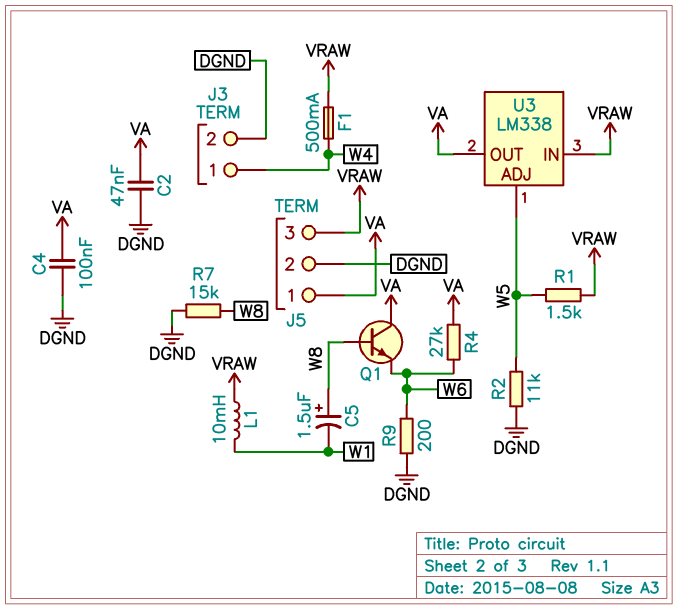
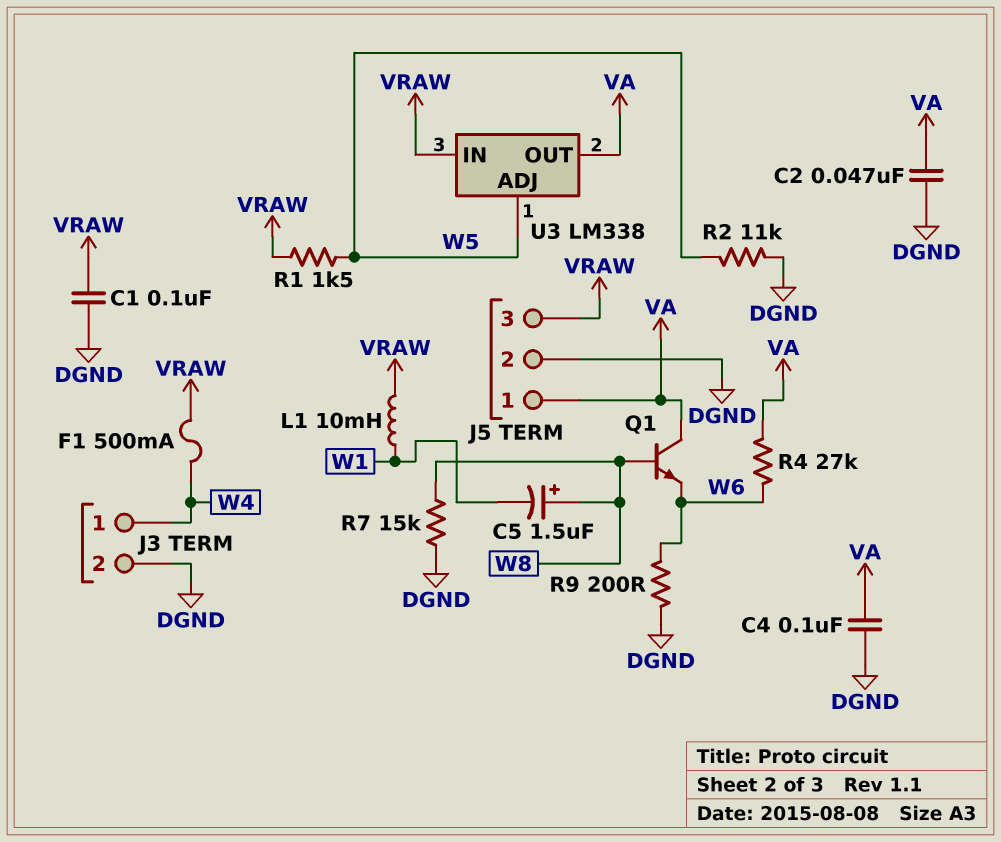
C1: none -> 100nF (DGND, VRAW)

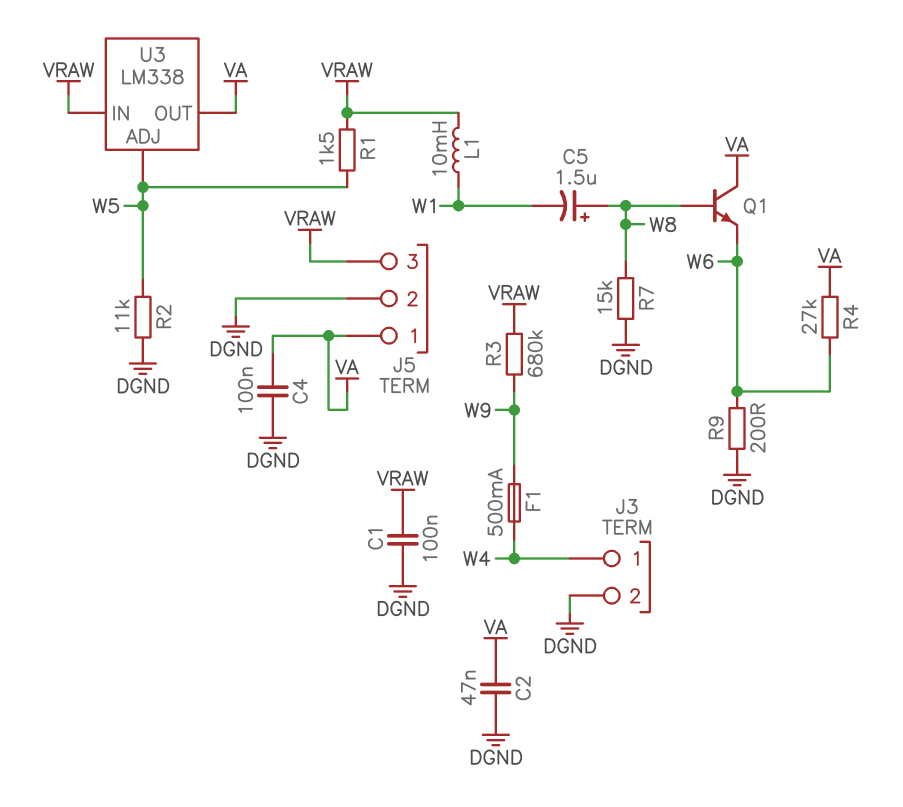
F1: 500mA (VRAW, W4) -> 500mA (W4, W9)
R3: none -> 680k (VRAW, W9)

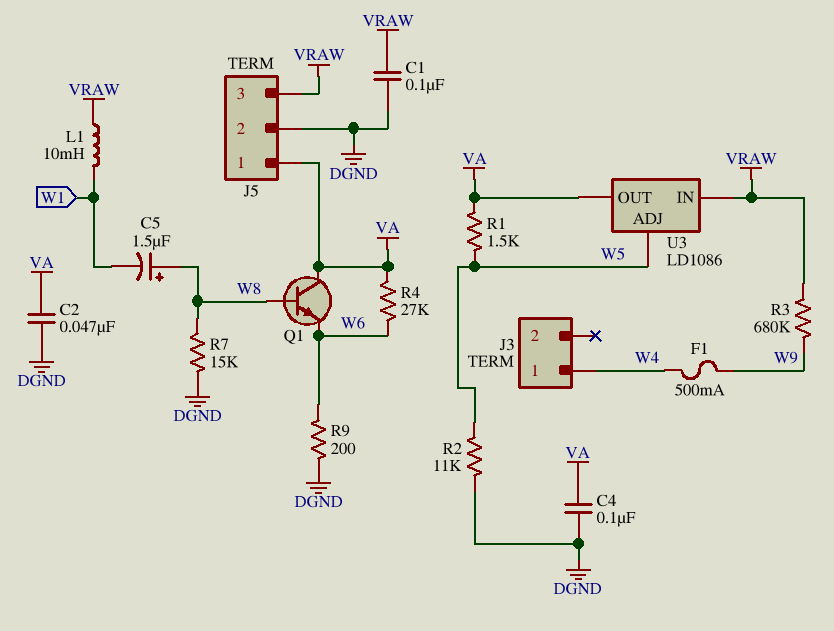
J3 pin 2: DGND -> none
R1: 1.5k (VRAW, W5) -> 1.5k (VA, W5)
U3: LM338 -> LD1086

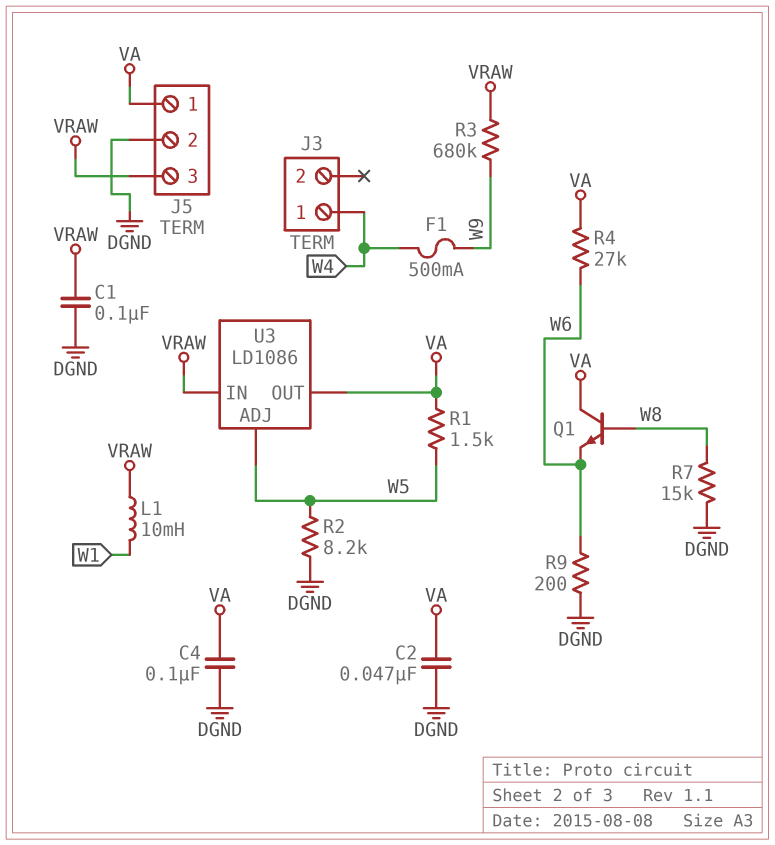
C5: 1.5uF (plus W8, minus W1) -> none
R2: 11k (DGND, W5) -> 8.2k (DGND, W5)

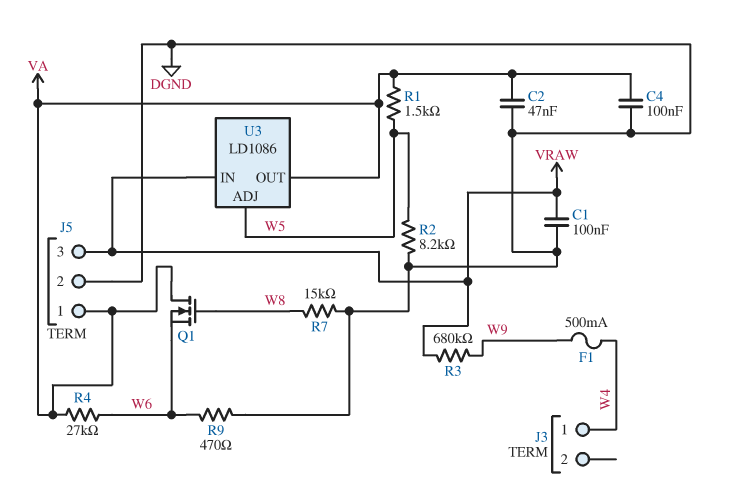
L1: 10mH (VRAW, W1) -> none
Q1: NPN (B W8, C VA, E W6) -> NMOS (G W8, D VA, S W6)
R9: 200 (DGND, W6) -> 470 (DGND, W6)

